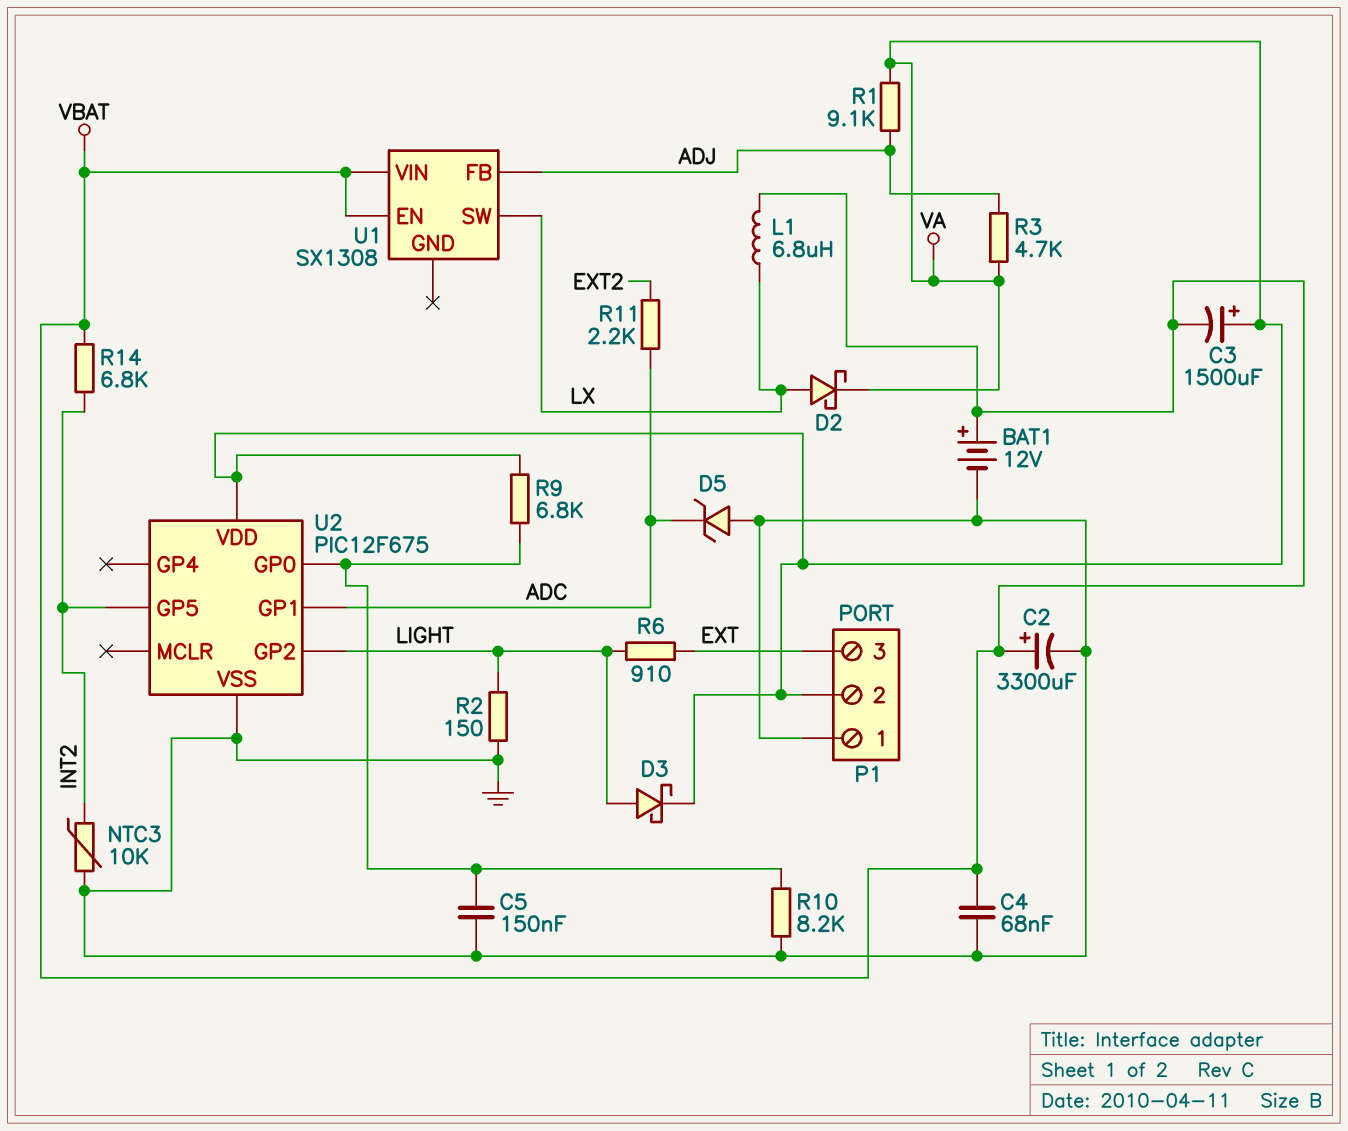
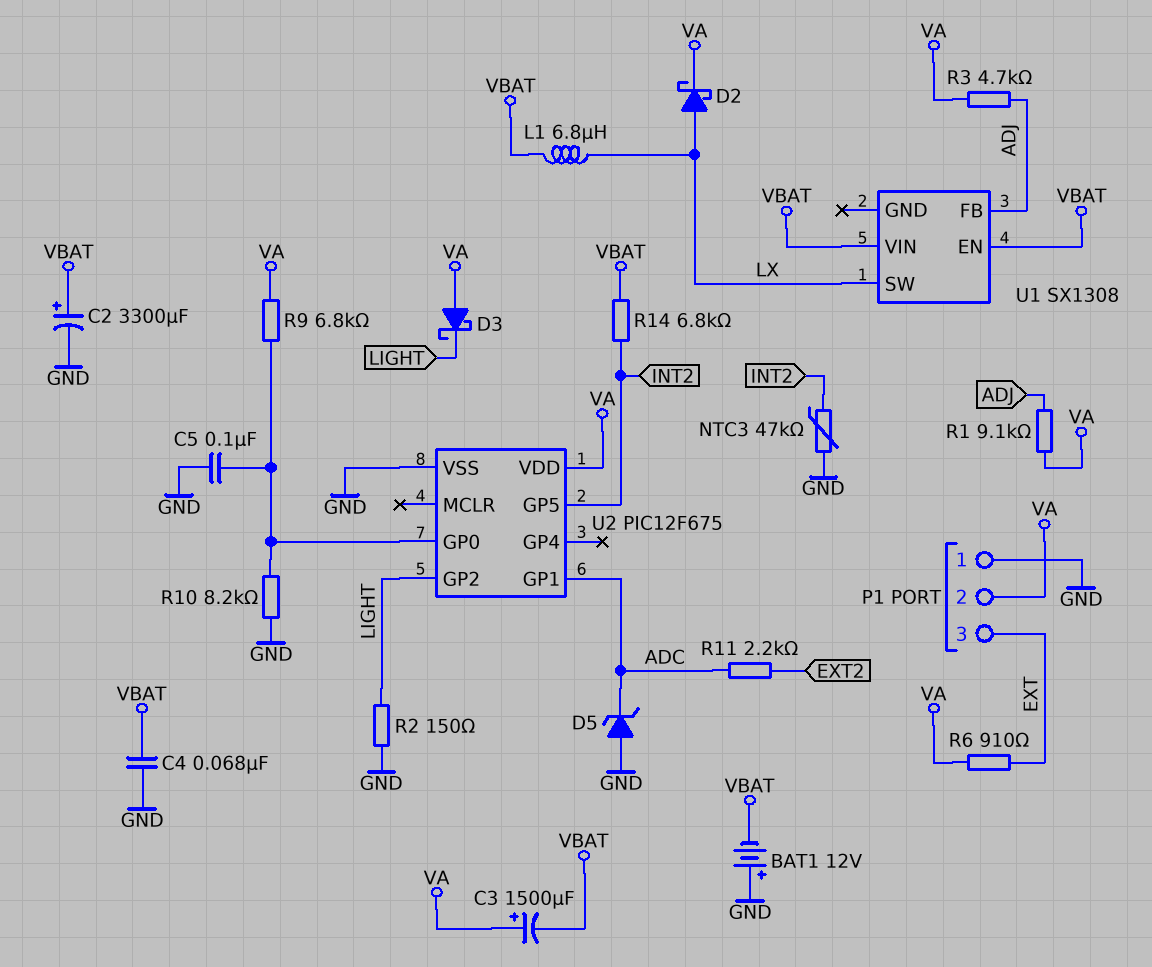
BAT1: 12V (plus VBAT, minus GND) -> 12V (plus GND, minus VBAT)
C5: 150nF (GND, U2/GP0) -> 100nF (GND, U2/GP0)
D3: schottky (A LIGHT, K VA) -> schottky (A VA, K LIGHT)
NTC3: 10k (GND, INT2) -> 47k (GND, INT2)
R6: 910 (EXT, LIGHT) -> 910 (EXT, VA)

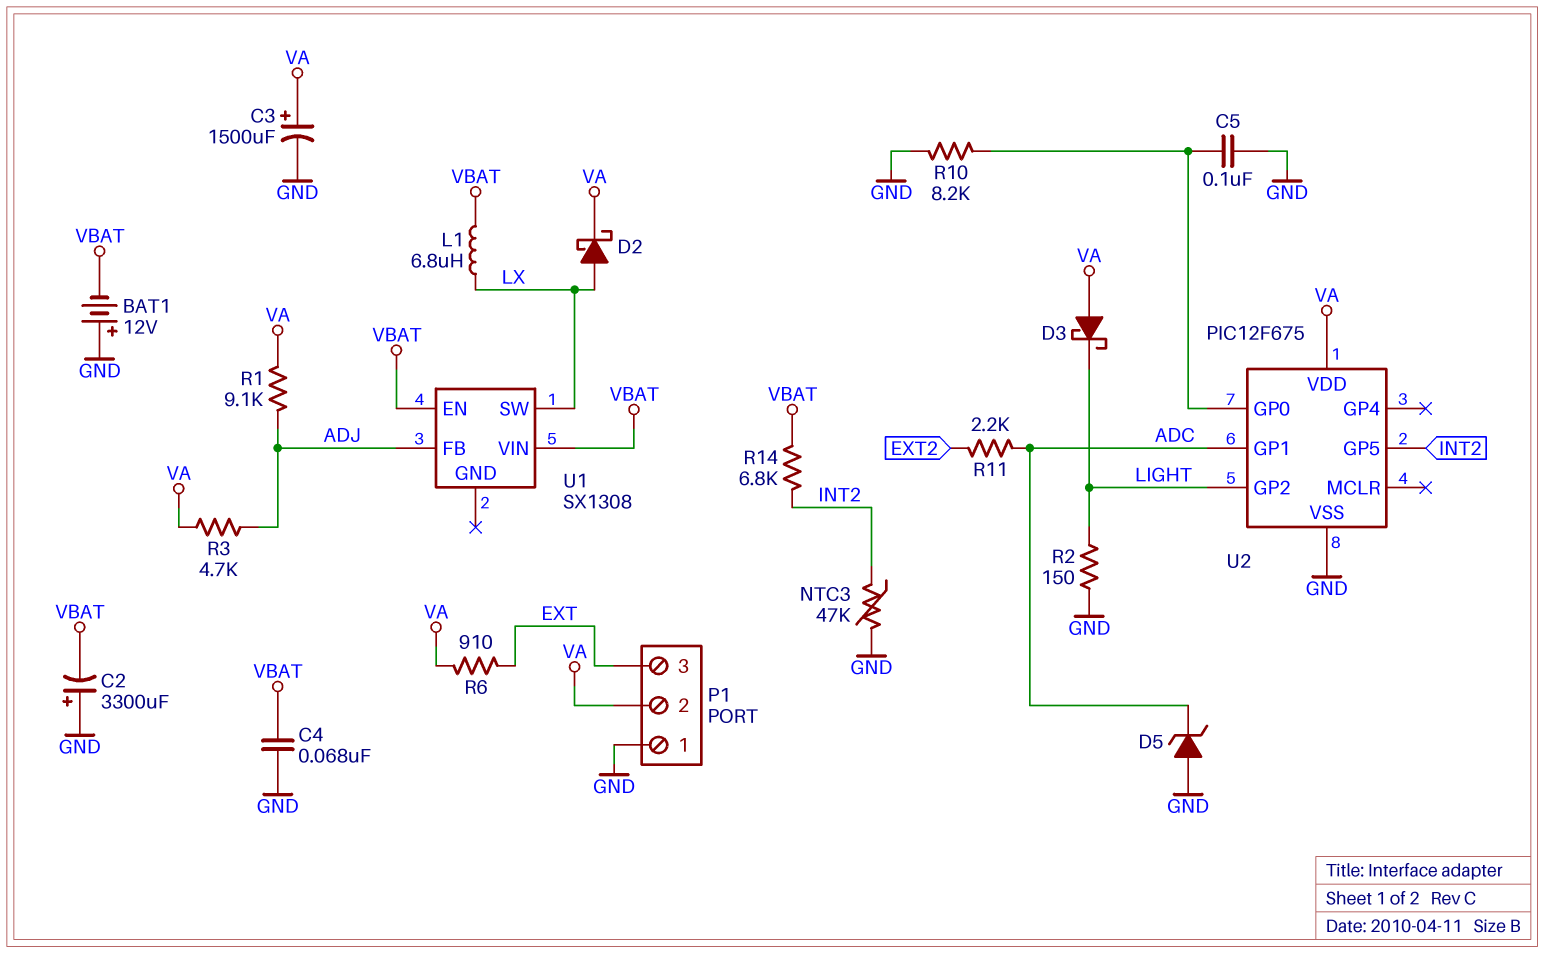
C2: 3300uF (plus VBAT, minus GND) -> 3300uF (plus GND, minus VBAT)
C3: 1500uF (plus VA, minus VBAT) -> 1500uF (plus VA, minus GND)
R9: 6.8k (U2/GP0, VA) -> none

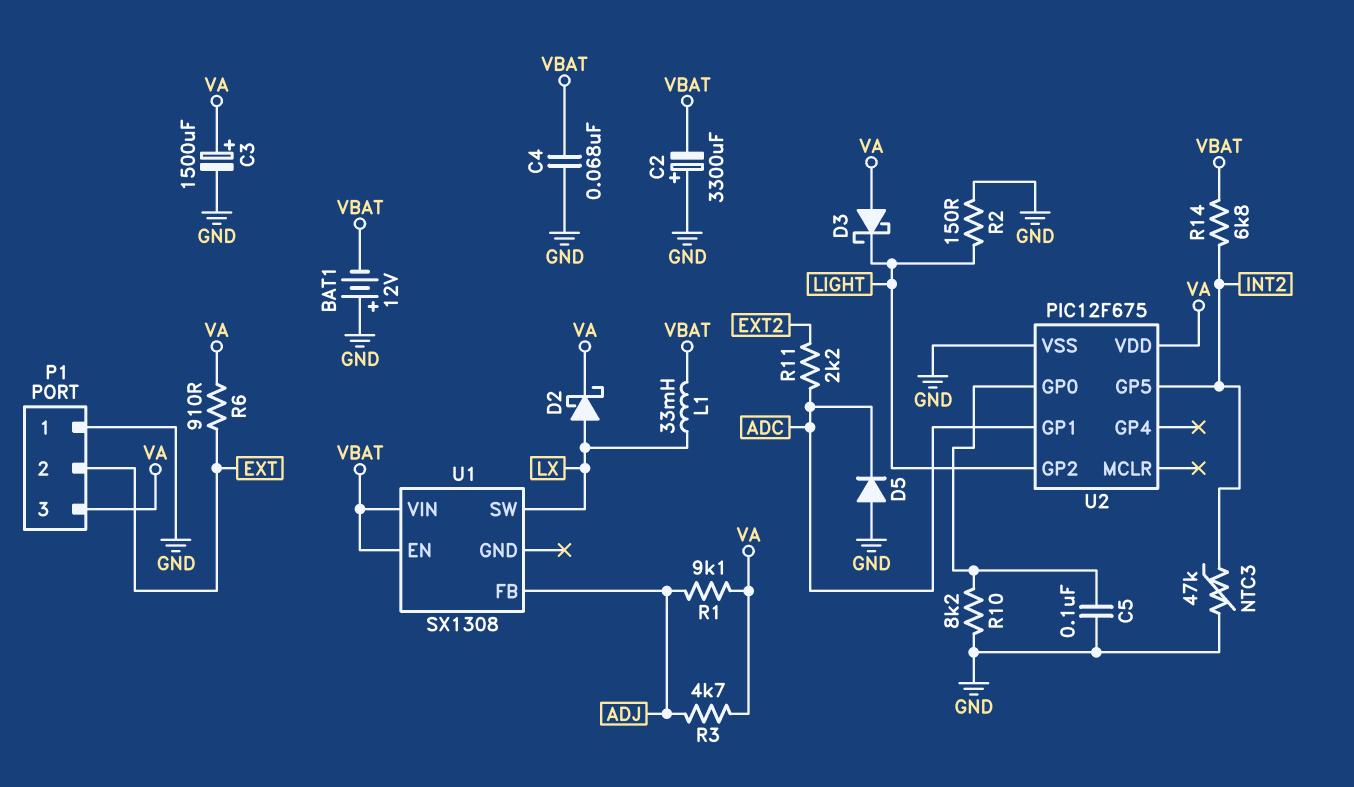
D5: zener (A GND, K ADC) -> diode (A GND, K ADC)
L1: 6.8uH (LX, VBAT) -> 33mH (LX, VBAT)
P1 pin 2: VA -> EXT
P1 pin 3: EXT -> VA

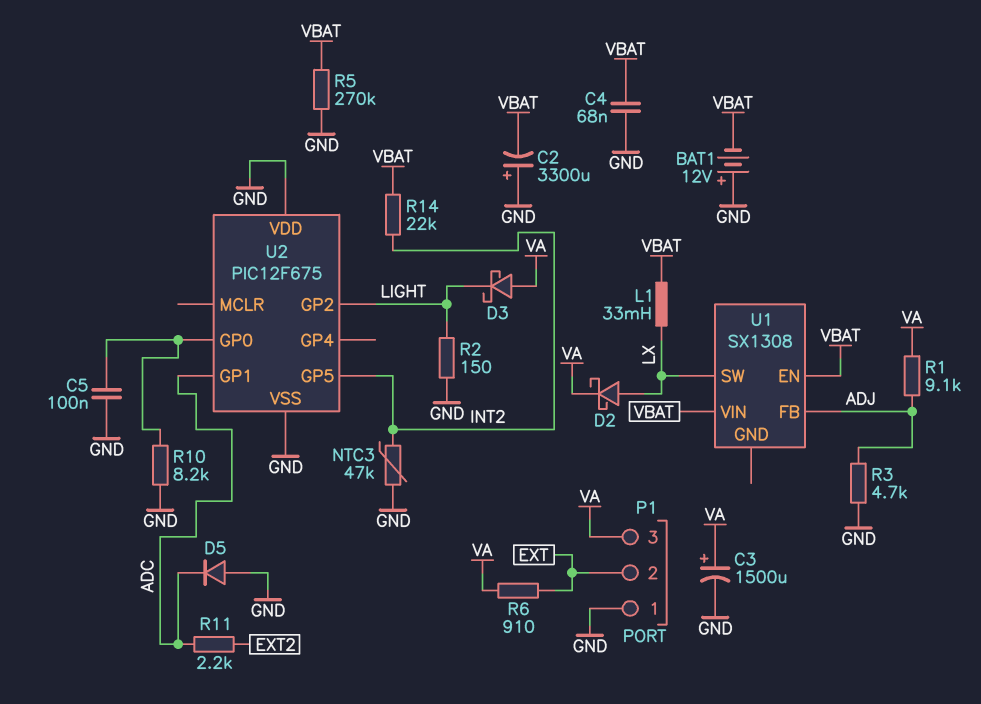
R3: 4.7k (ADJ, VA) -> 4.7k (ADJ, GND)
R5: none -> 270k (GND, VBAT)
R14: 6.8k (INT2, VBAT) -> 22k (INT2, VBAT)
U2 pin VDD: VA -> GND

